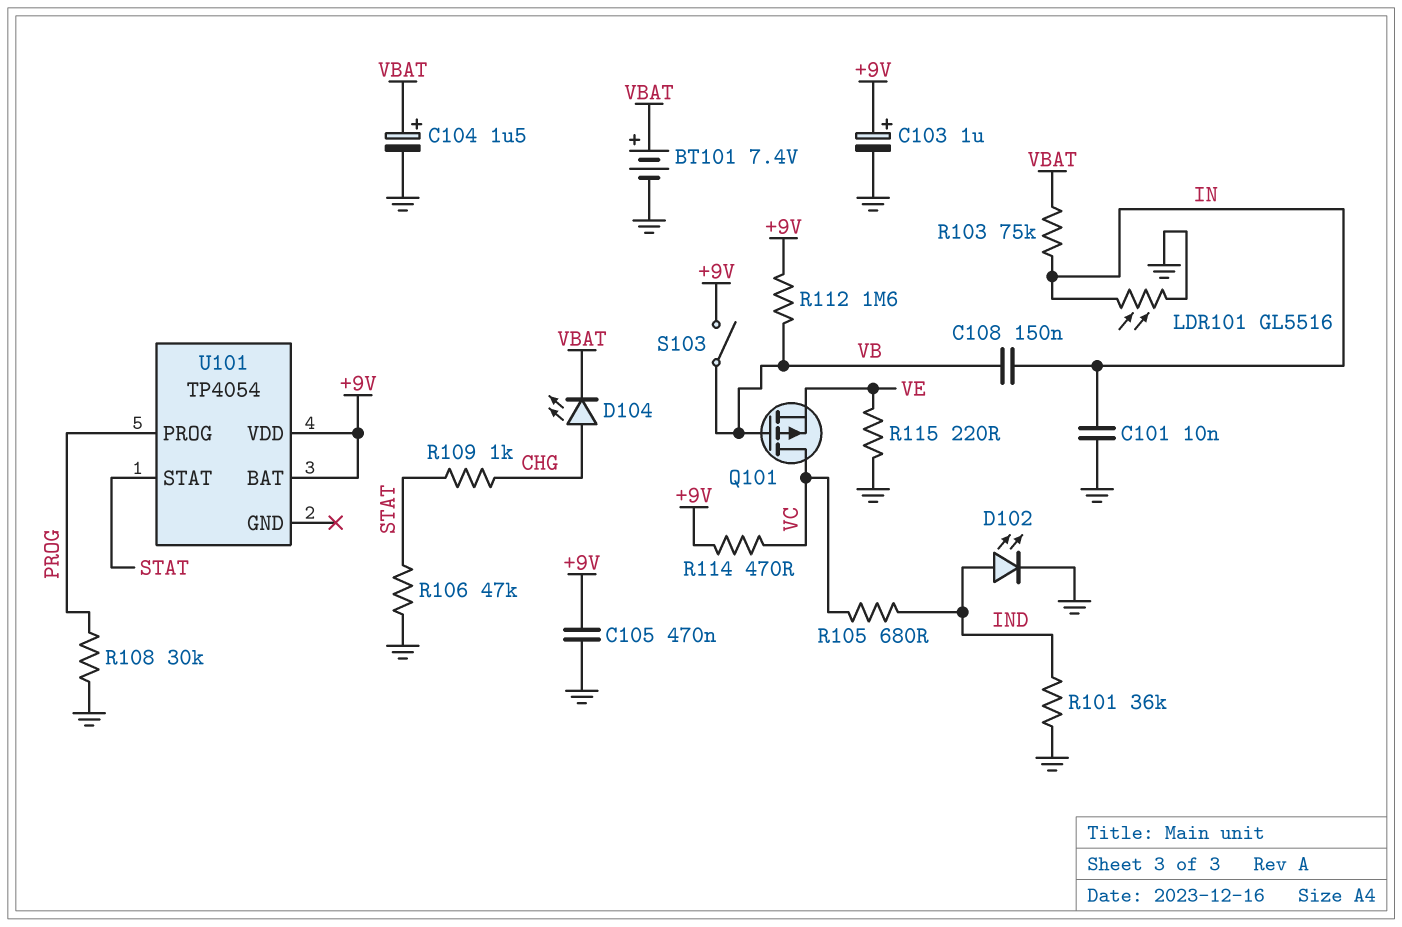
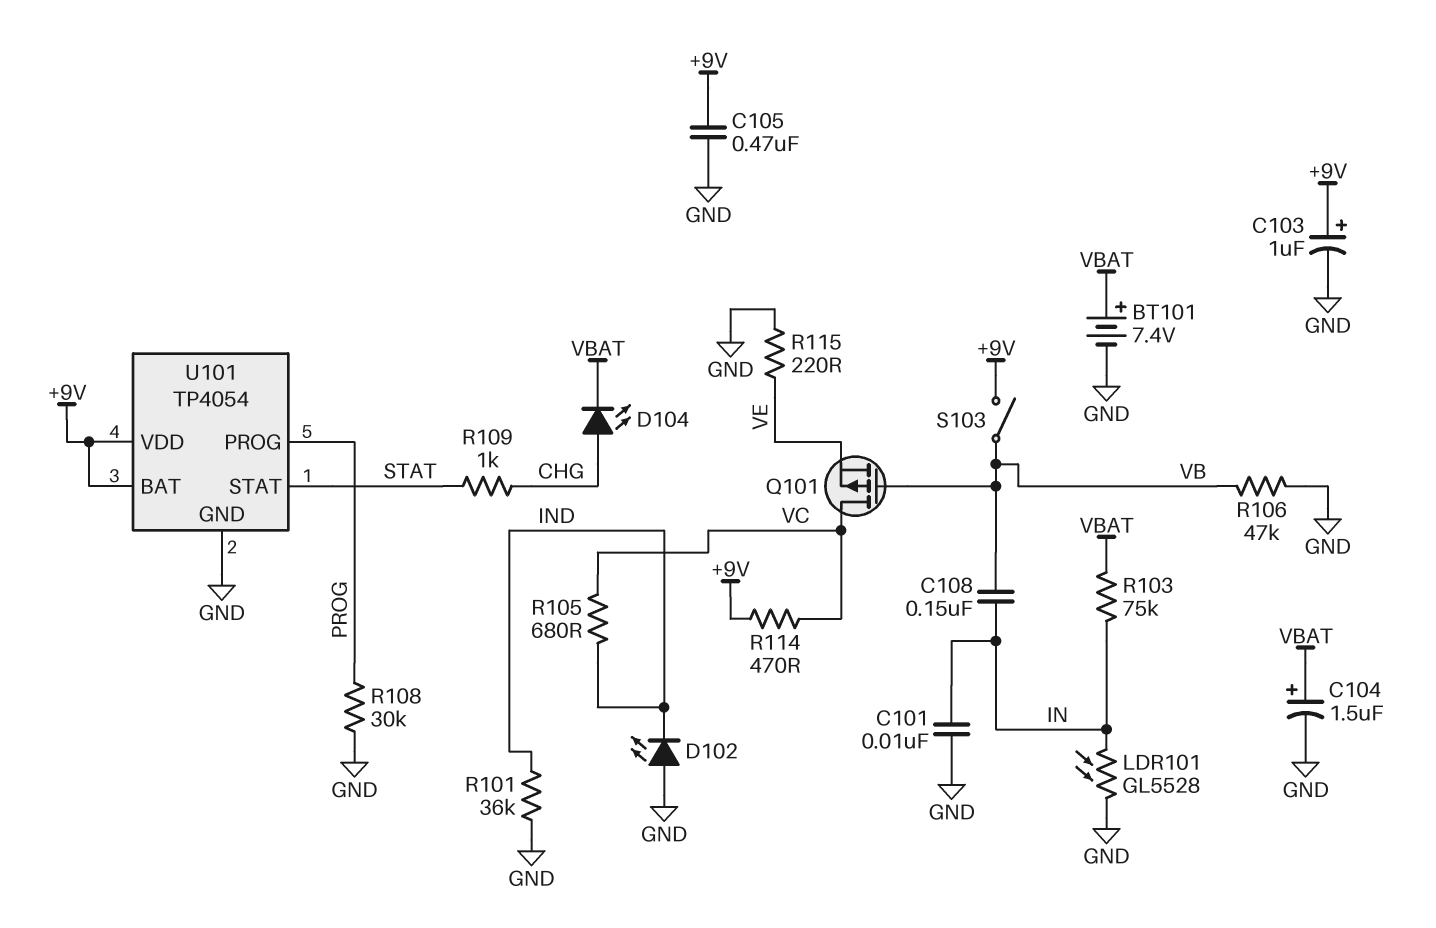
D102: LED (A IND, K GND) -> LED (A GND, K IND)
LDR101: GL5516 (GND, IN) -> GL5528 (GND, IN)
R106: 47k (GND, STAT) -> 47k (GND, VB)
R112: 1.6M (+9V, VB) -> none
U101 pin GND: none -> GND

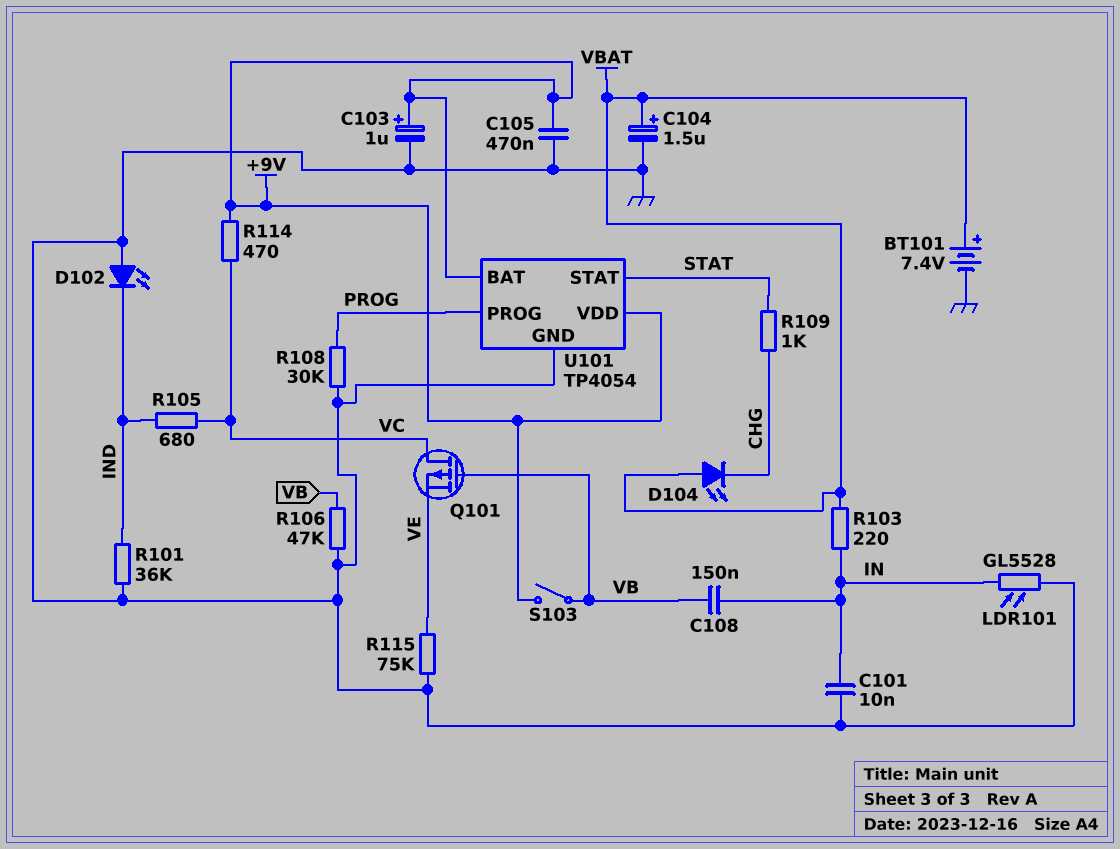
D104: LED (A CHG, K VBAT) -> LED (A VBAT, K CHG)
R103: 75k (IN, VBAT) -> 220 (IN, VBAT)
R115: 220 (GND, VE) -> 75k (GND, VE)

